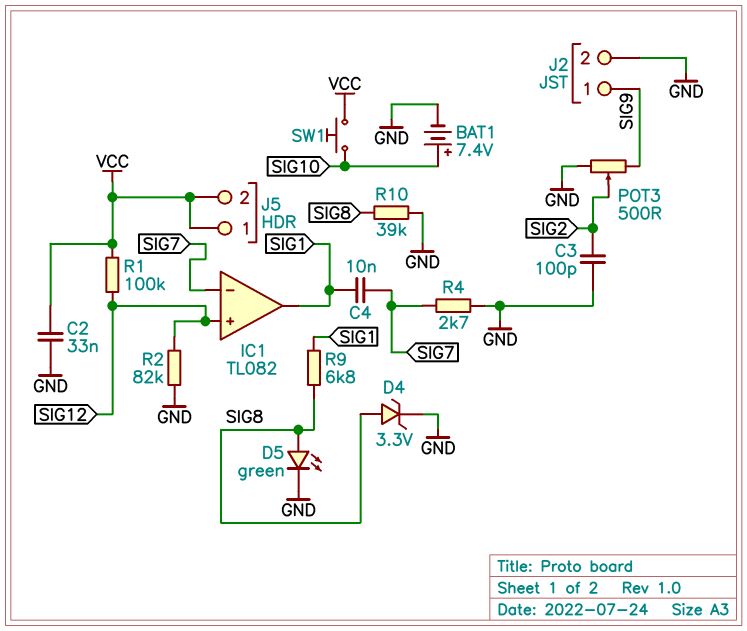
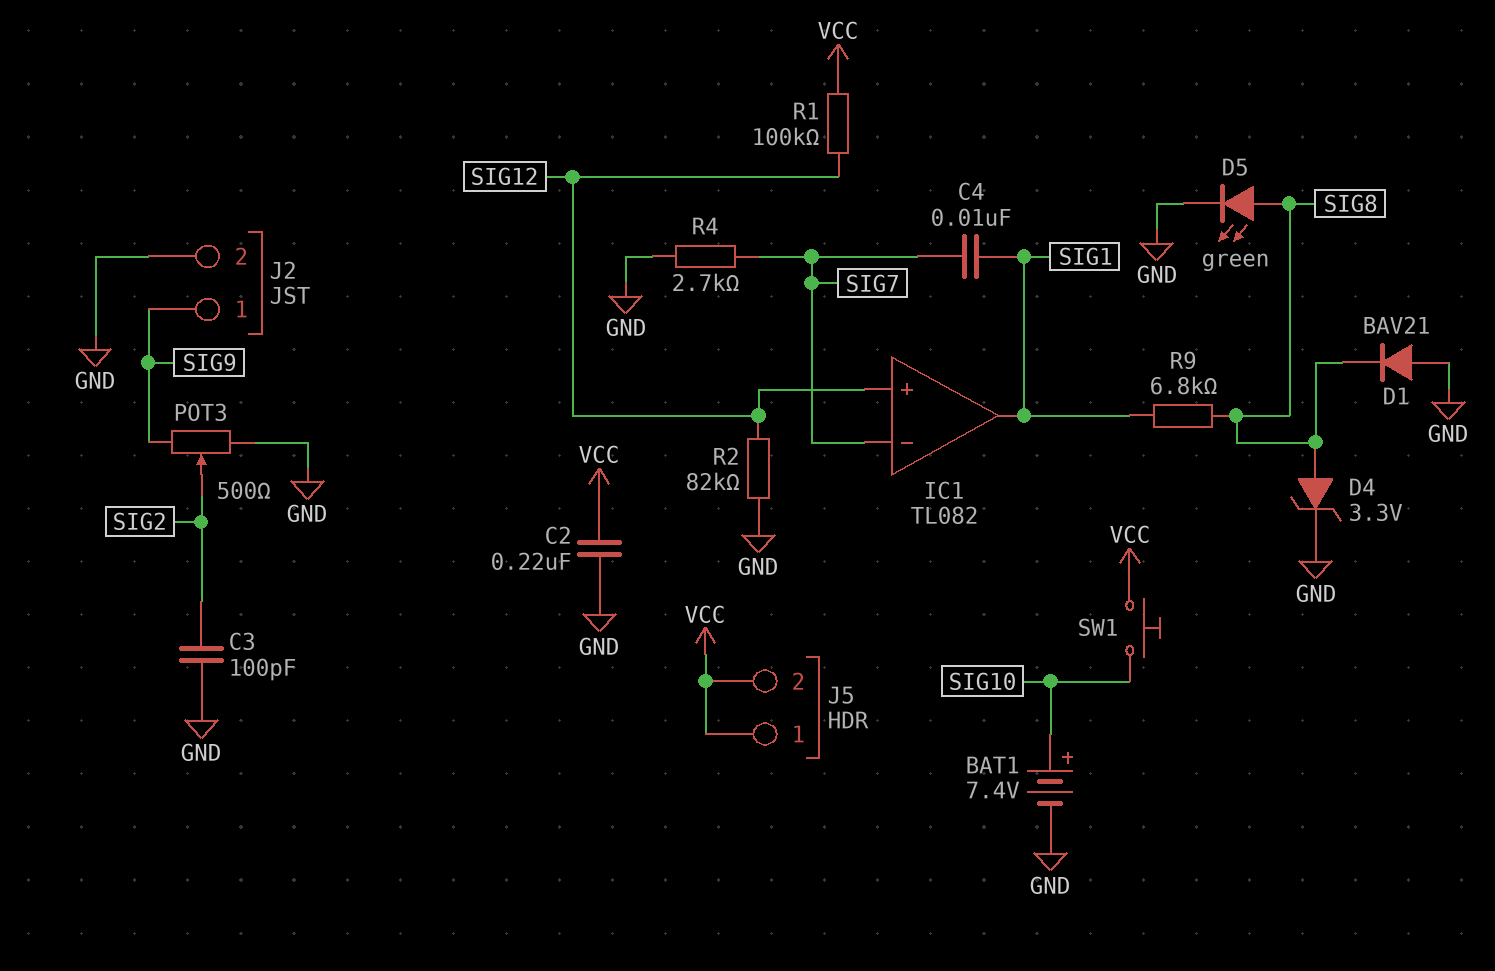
C2: 33nF (GND, VCC) -> 220nF (GND, VCC)
D1: none -> diode BAV21 (A GND, K SIG8)
R10: 39k (GND, SIG8) -> none

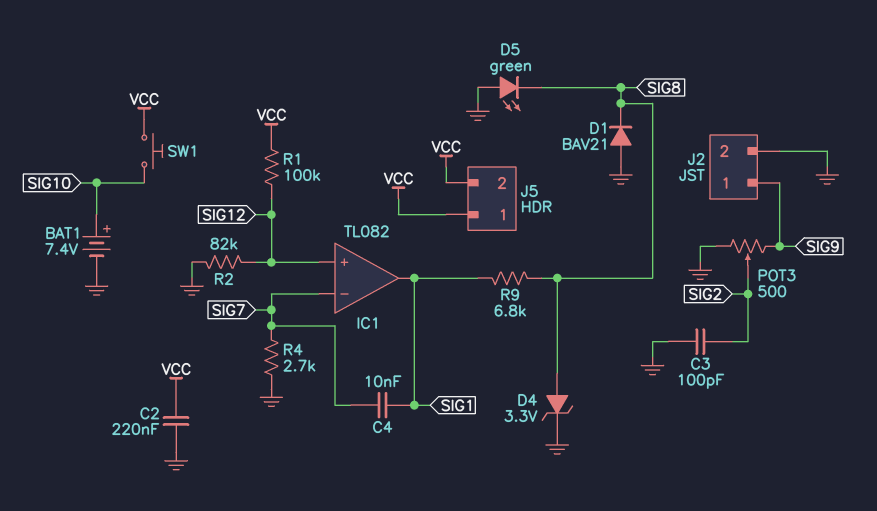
D5: LED green (A SIG8, K GND) -> LED green (A GND, K SIG8)

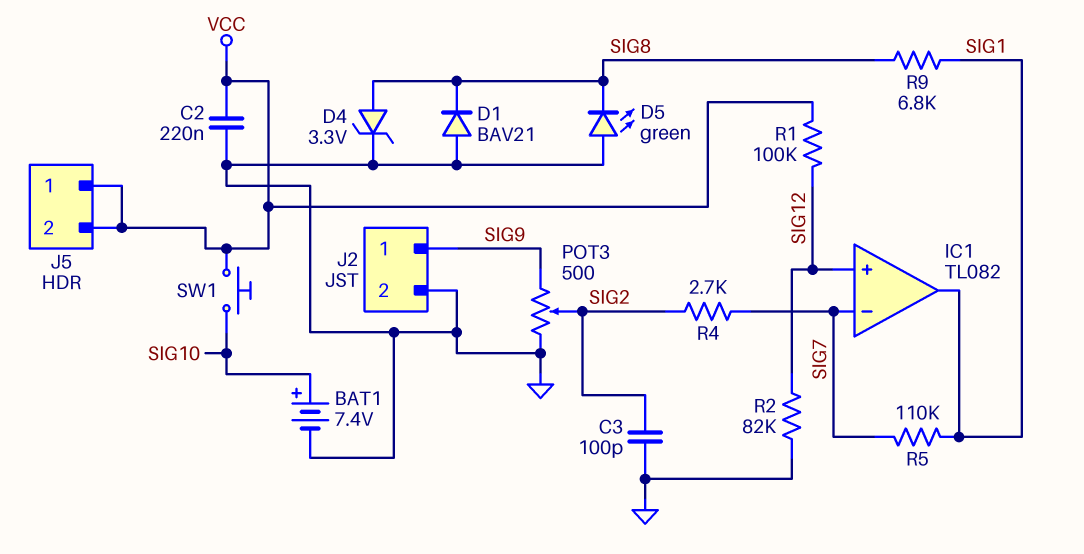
C4: 10nF (SIG1, SIG7) -> none
R4: 2.7k (GND, SIG7) -> 2.7k (SIG2, SIG7)
R5: none -> 110k (SIG1, SIG7)

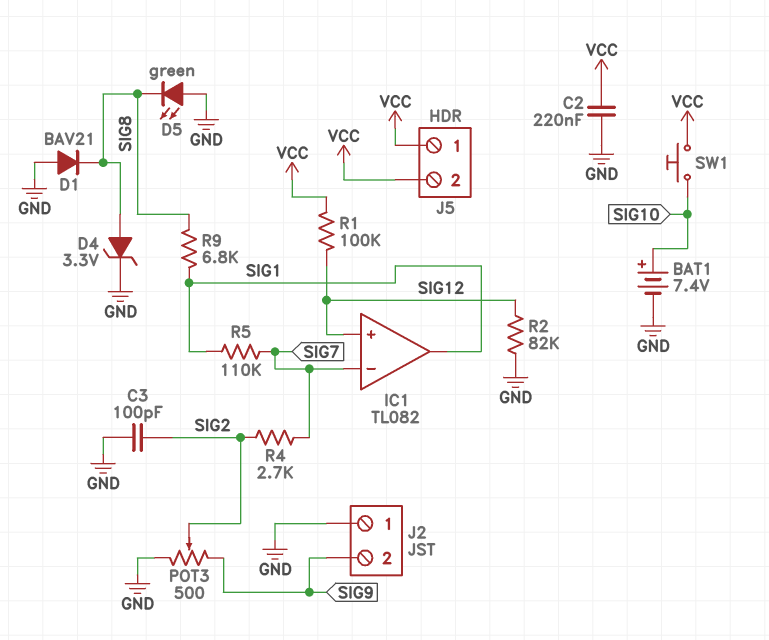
J2 pin 1: SIG9 -> GND
J2 pin 2: GND -> SIG9

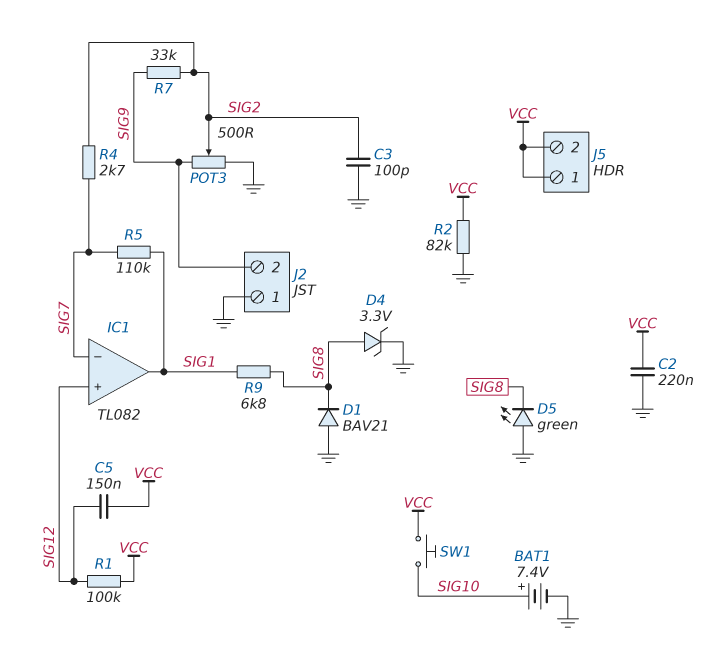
C5: none -> 150nF (SIG12, VCC)
R2: 82k (GND, SIG12) -> 82k (GND, VCC)
R7: none -> 33k (SIG2, SIG9)

